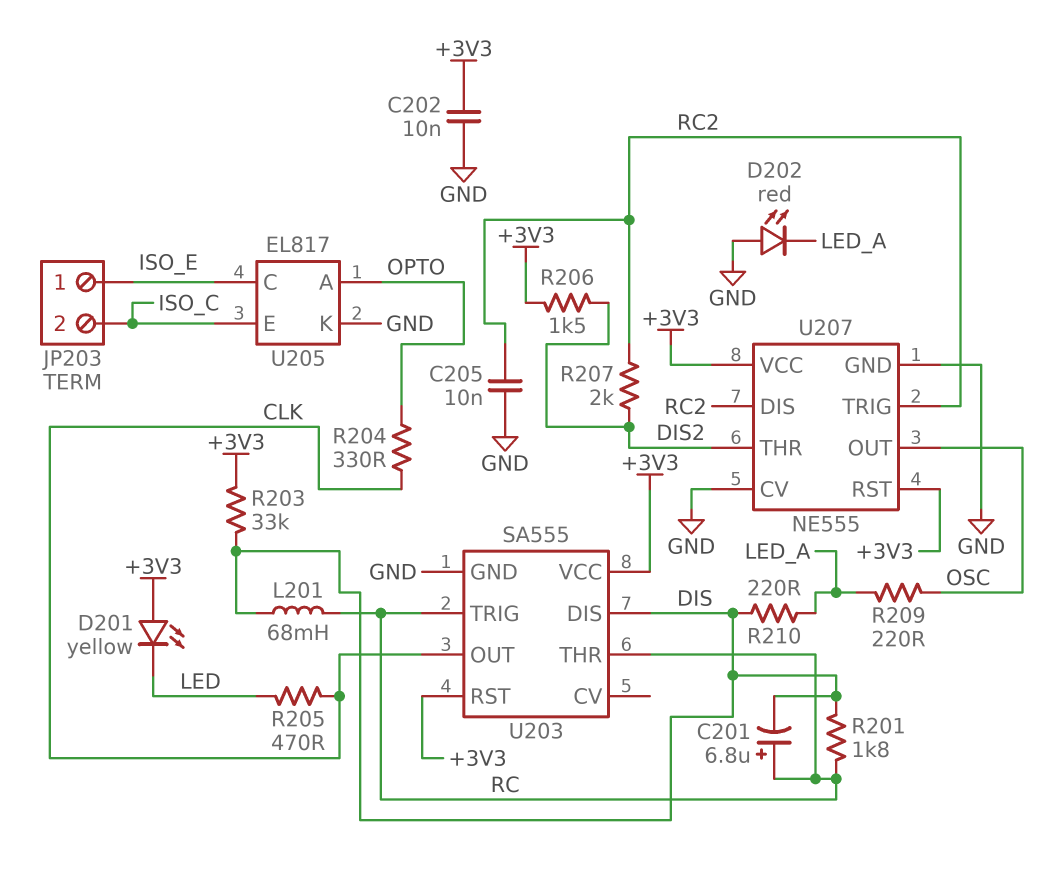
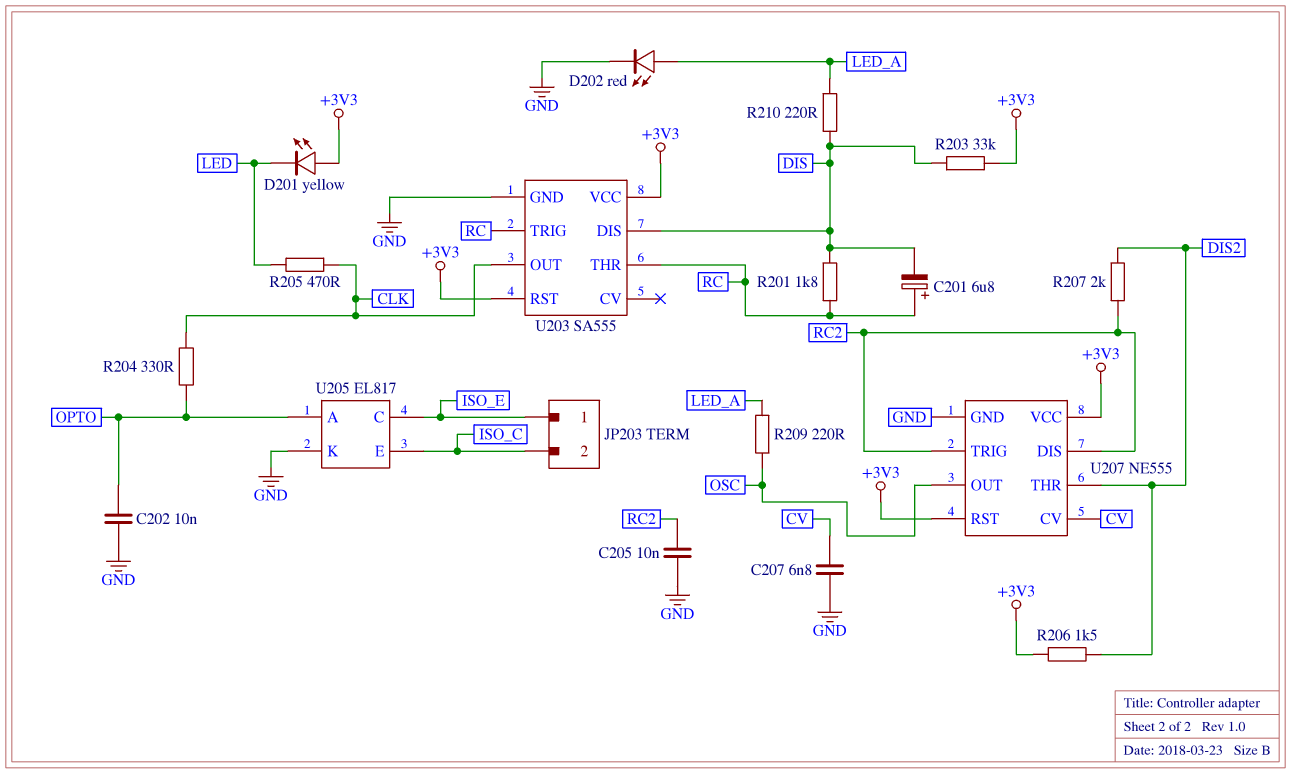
C202: 10nF (+3V3, GND) -> 10nF (GND, OPTO)
C207: none -> 6.8nF (CV, GND)
D202: LED red (A GND, K LED_A) -> LED red (A LED_A, K GND)
L201: 68mH (DIS, RC) -> none
U207 pin CV: GND -> CV

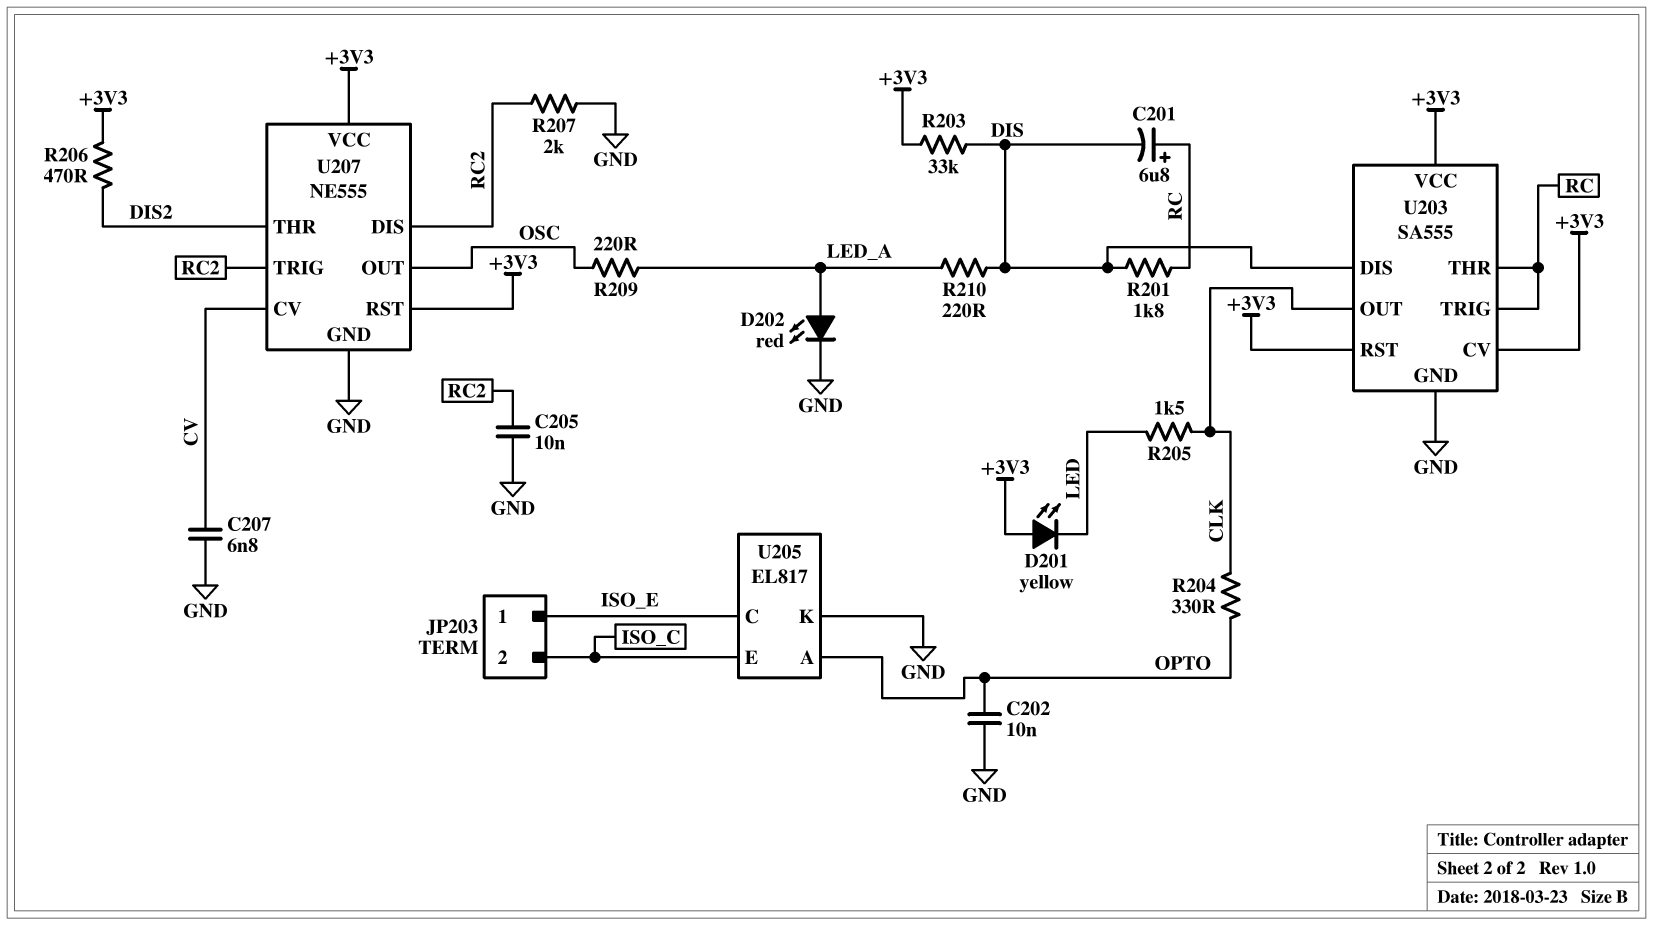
R205: 470 (CLK, LED) -> 1.5k (CLK, LED)
R206: 1.5k (+3V3, DIS2) -> 470 (+3V3, DIS2)
R207: 2k (DIS2, RC2) -> 2k (GND, RC2)
U203 pin CV: none -> +3V3

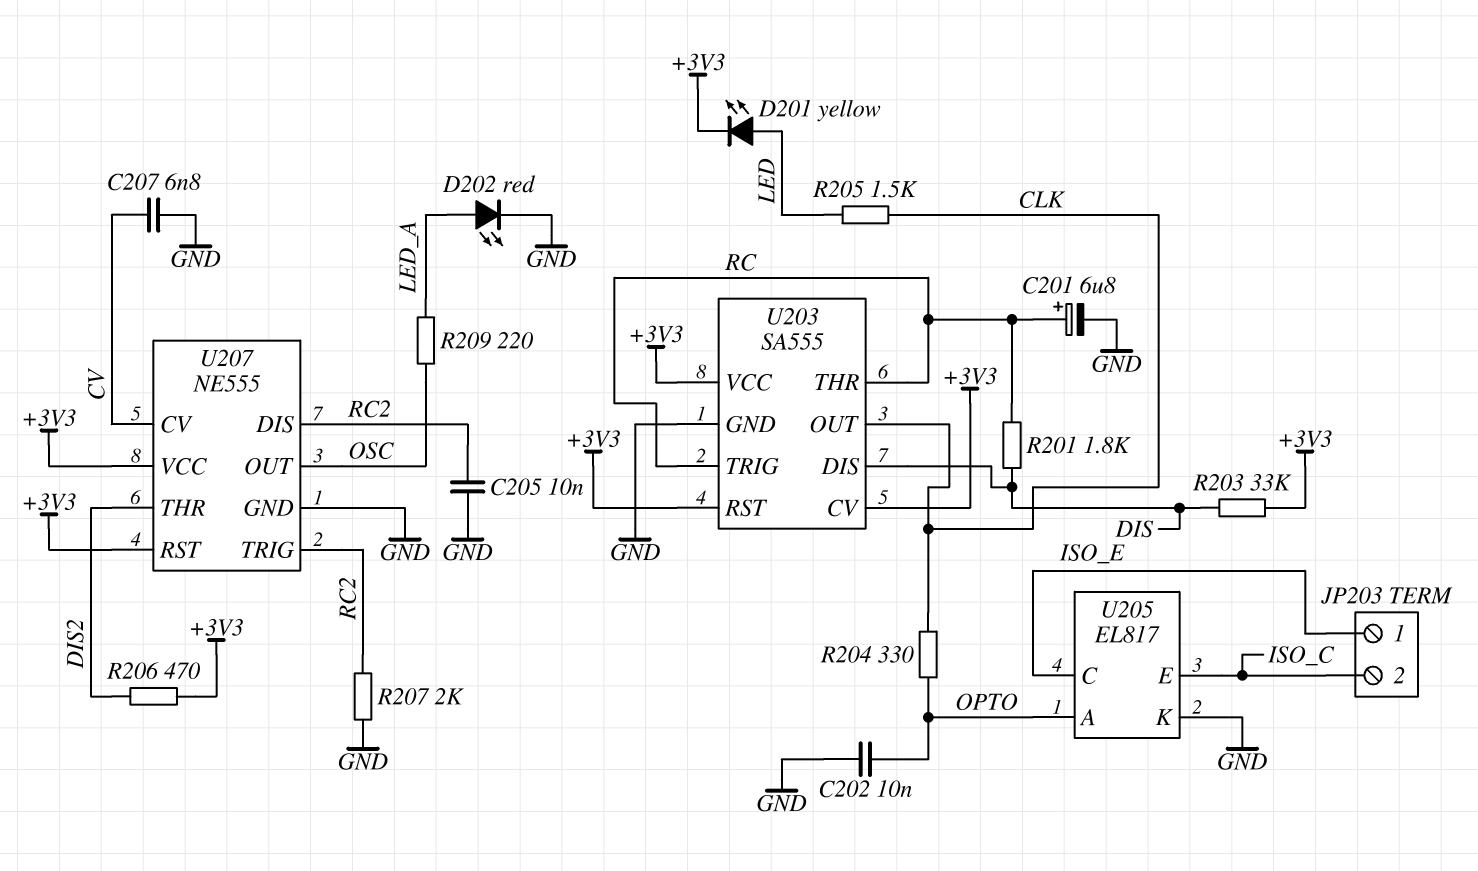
C201: 6.8uF (plus RC, minus DIS) -> 6.8uF (plus RC, minus GND)
D201: LED yellow (A +3V3, K LED) -> LED yellow (A LED, K +3V3)
R210: 220 (DIS, LED_A) -> none

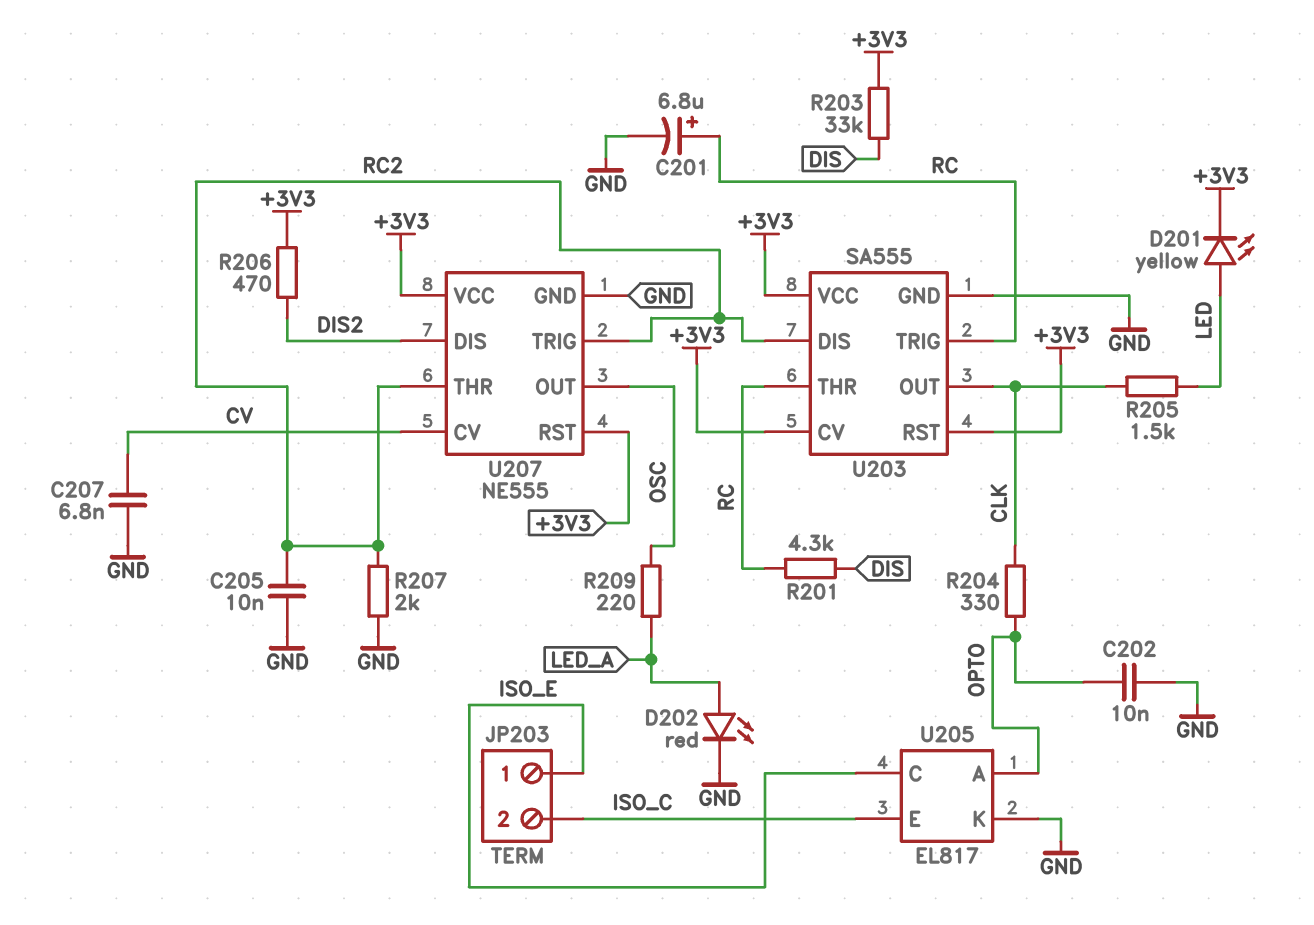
R201: 1.8k (DIS, RC) -> 4.3k (DIS, RC)
U203 pin DIS: DIS -> RC2
U207 pin DIS: RC2 -> DIS2
U207 pin THR: DIS2 -> RC2

